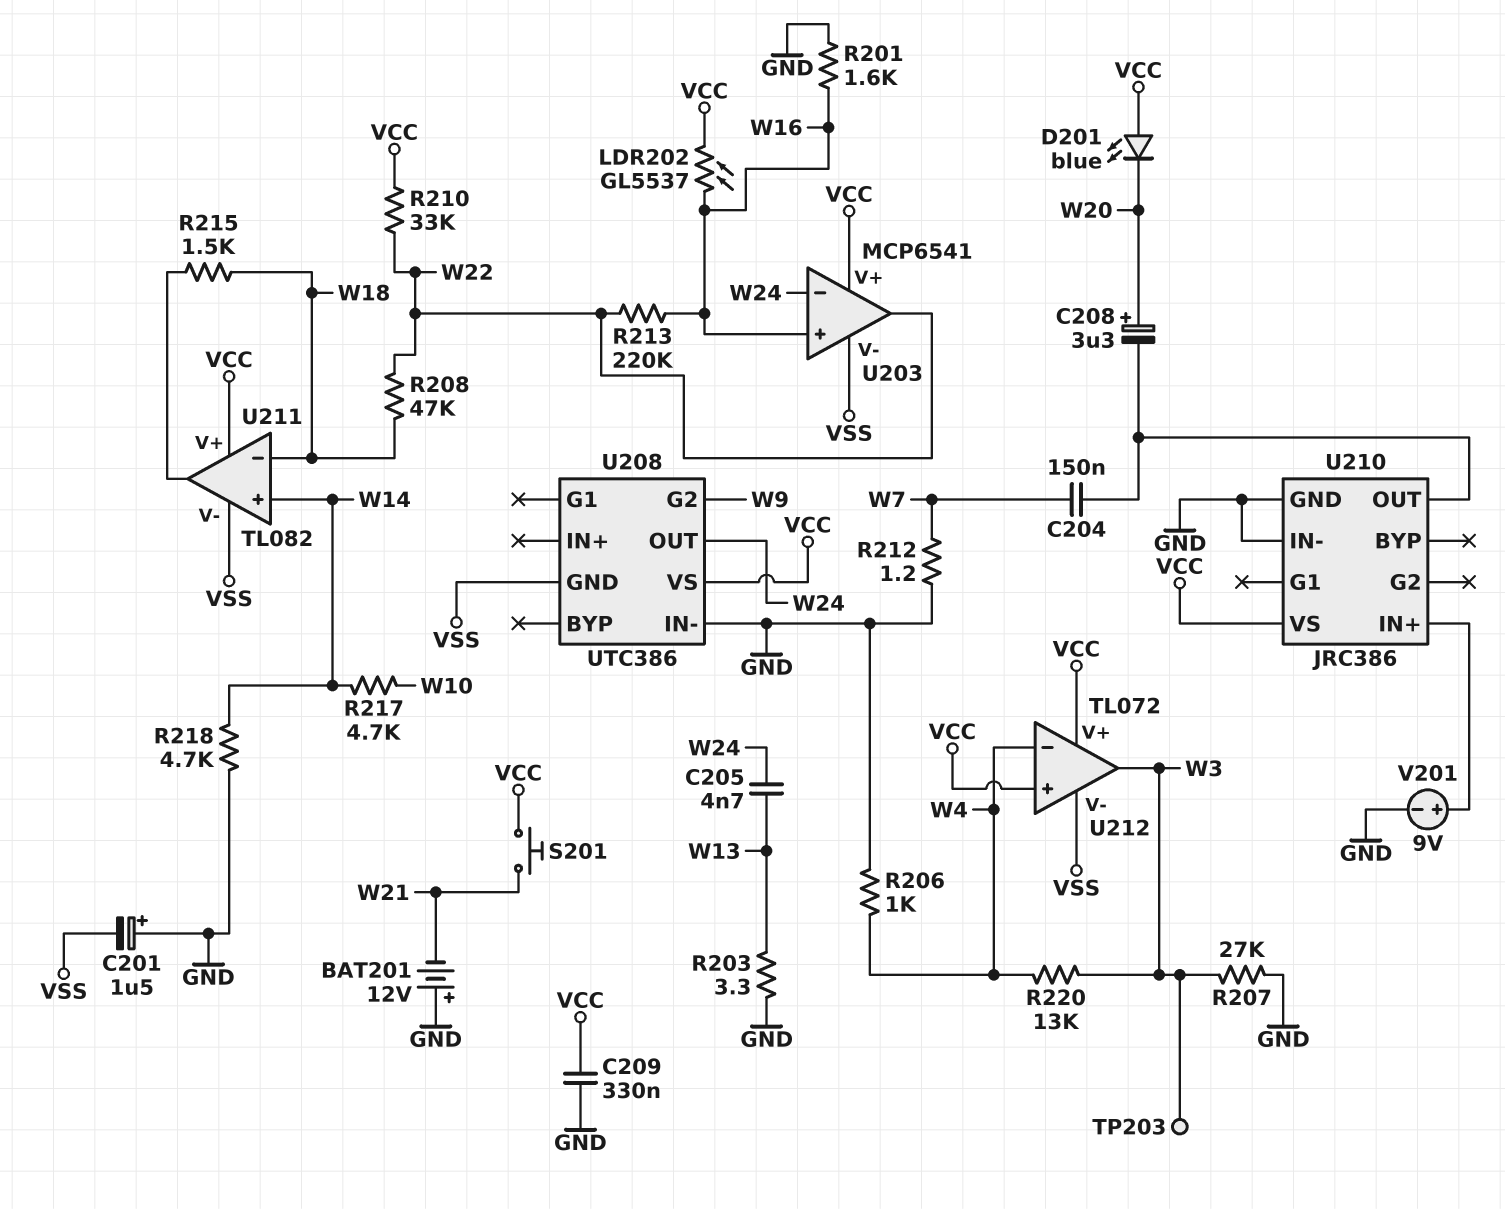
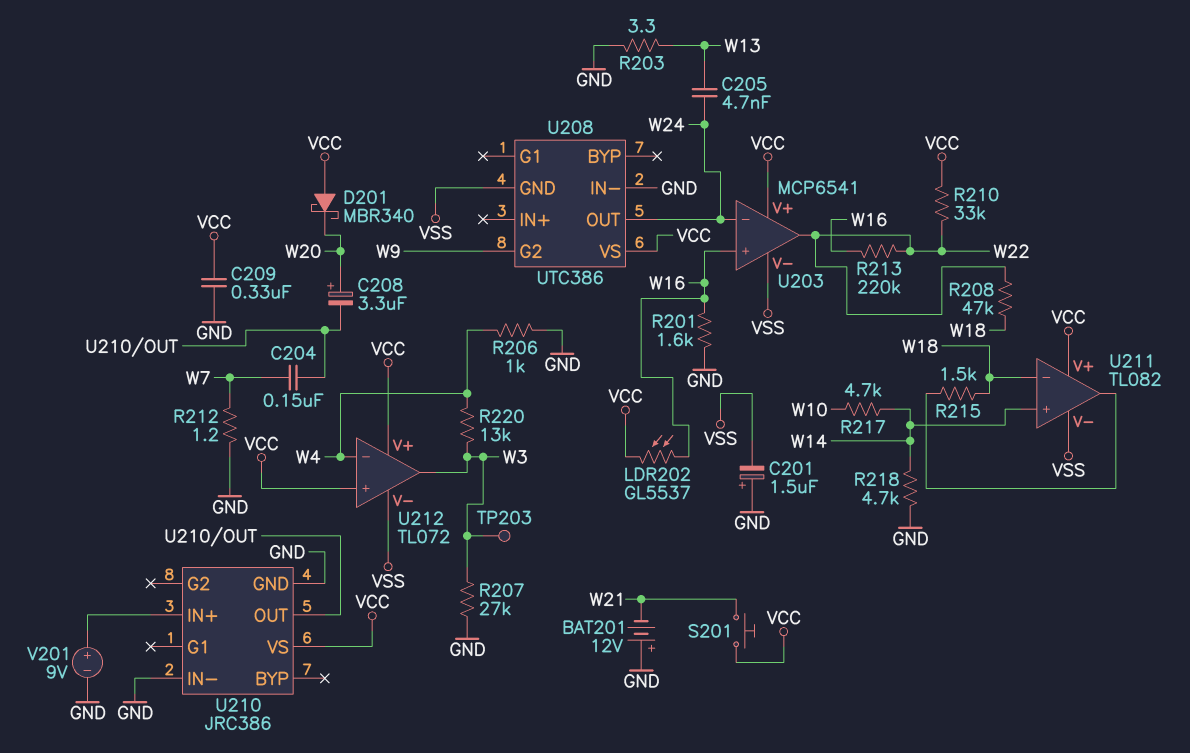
D201: LED blue (A VCC, K W20) -> schottky MBR340 (A VCC, K W20)

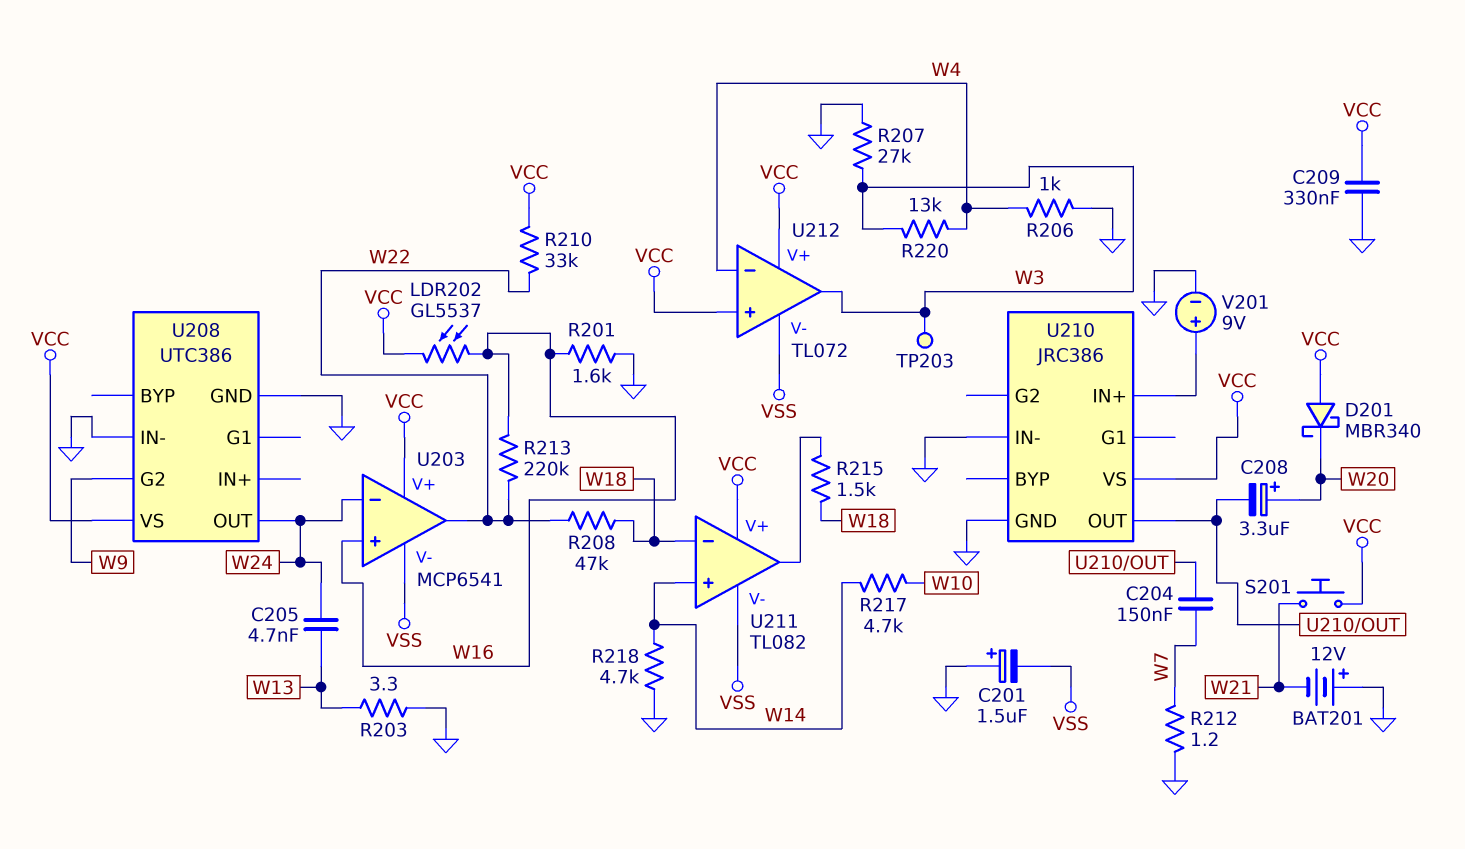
U208 pin GND: VSS -> GND

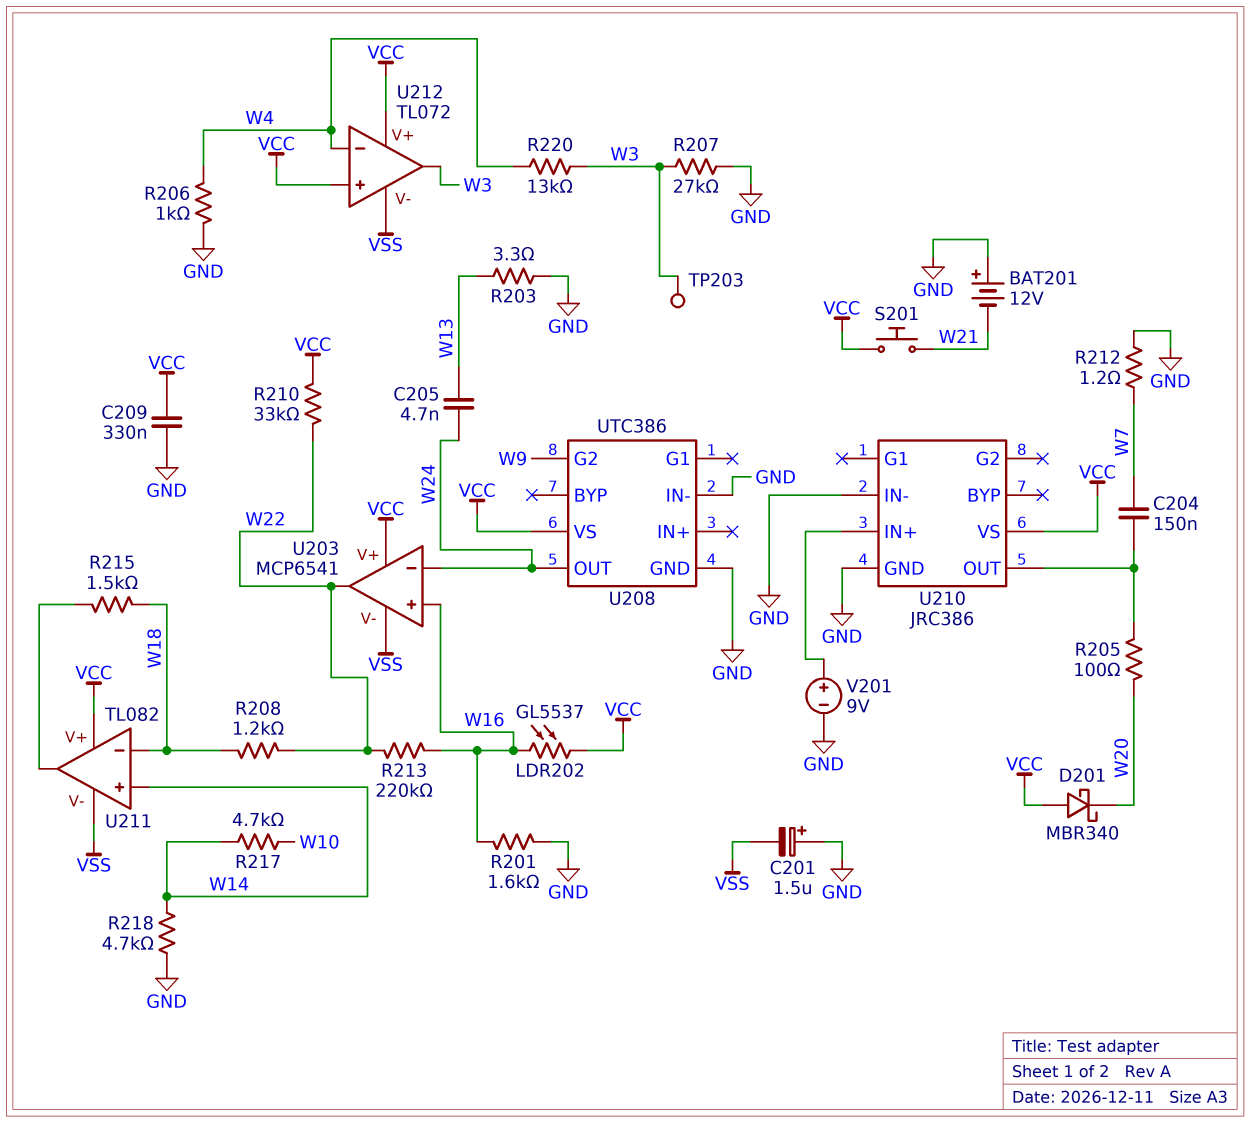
C208: 3.3uF (plus W20, minus U210/OUT) -> none
R205: none -> 100 (U210/OUT, W20)
R208: 47k (W18, W22) -> 1.2k (W18, W22)

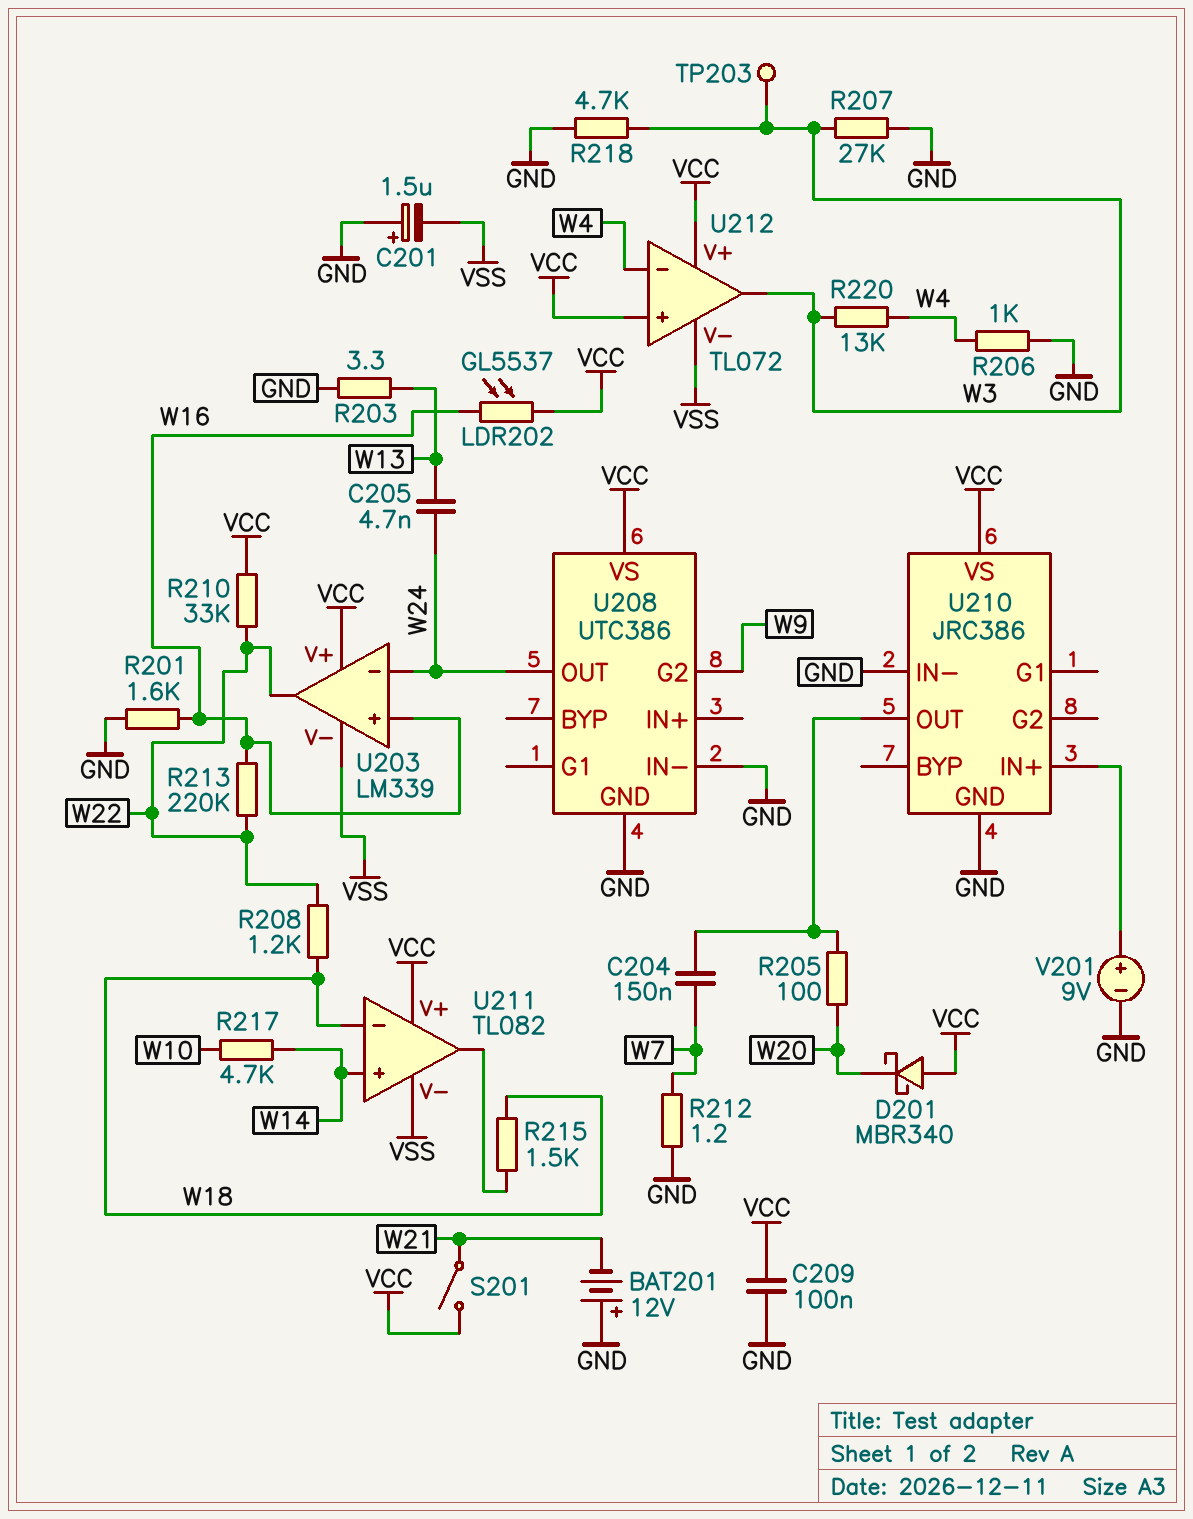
C209: 330nF (GND, VCC) -> 100nF (GND, VCC)
R218: 4.7k (GND, W14) -> 4.7k (GND, W3)
S201: button (VCC, W21) -> switch (VCC, W21)
U203: MCP6541 -> LM339

